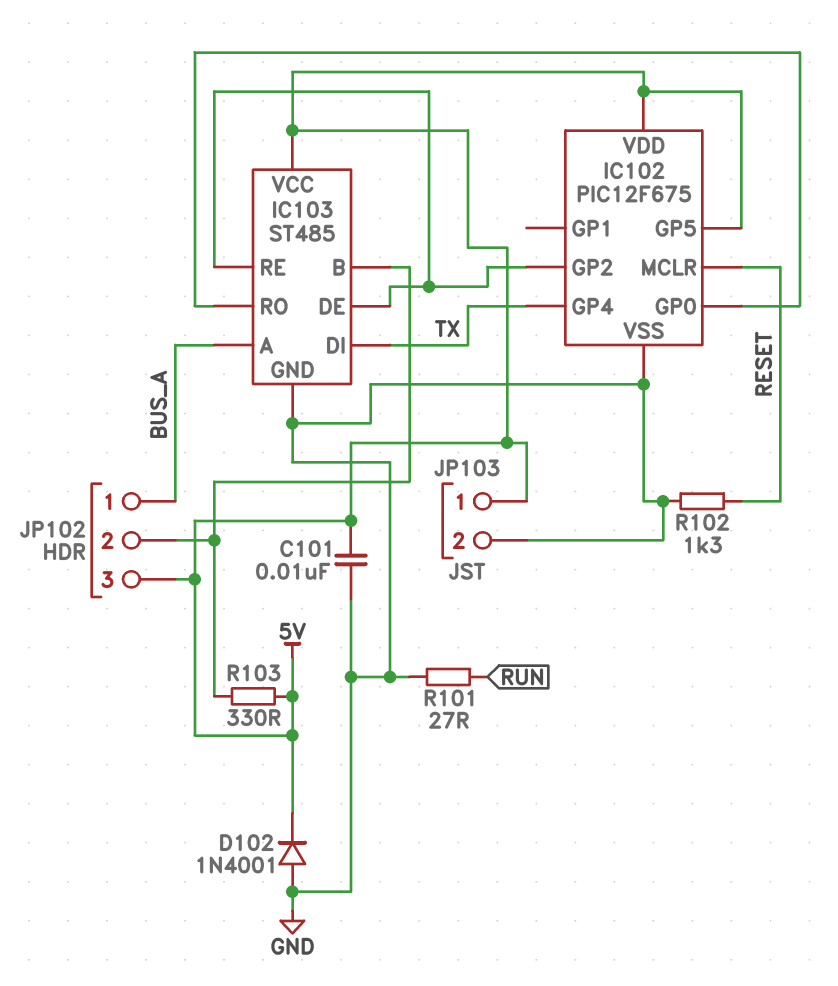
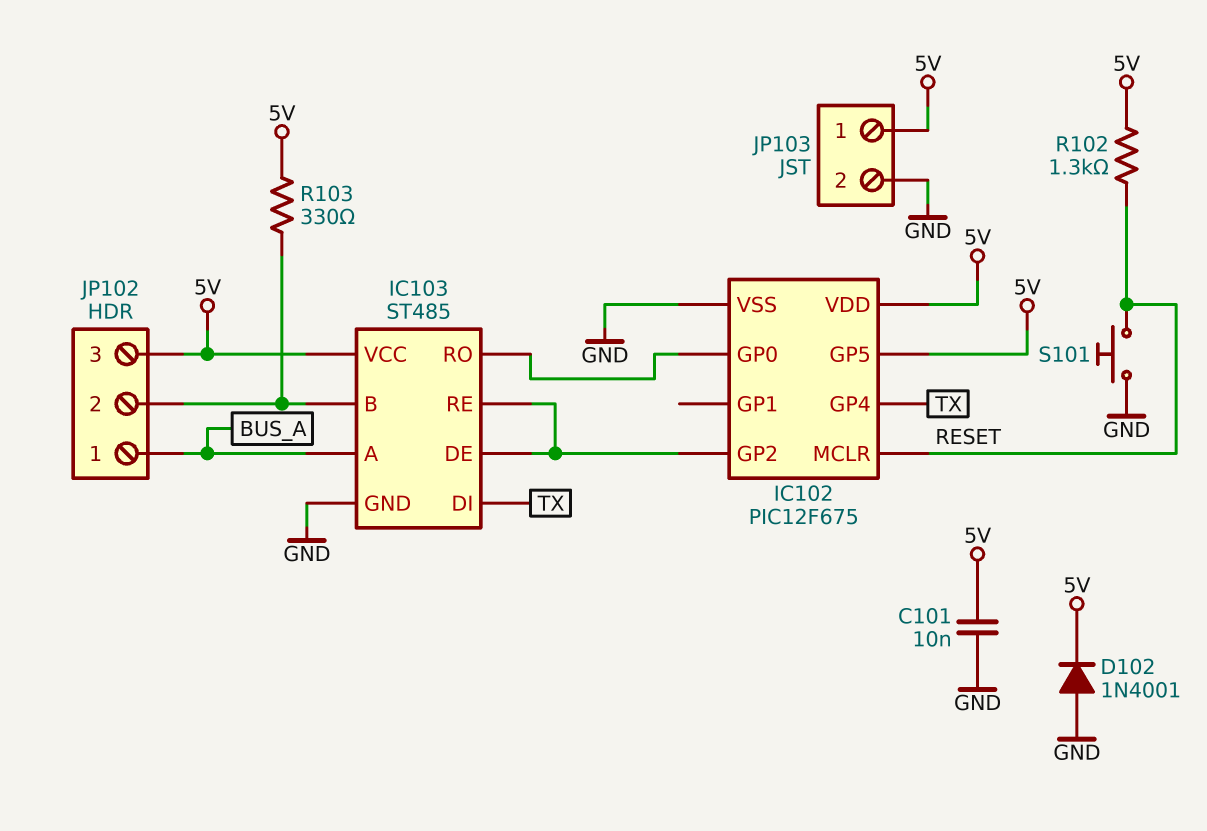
R101: 27 (GND, RUN) -> none
R102: 1.3k (GND, RESET) -> 1.3k (5V, RESET)
S101: none -> button (GND, RESET)

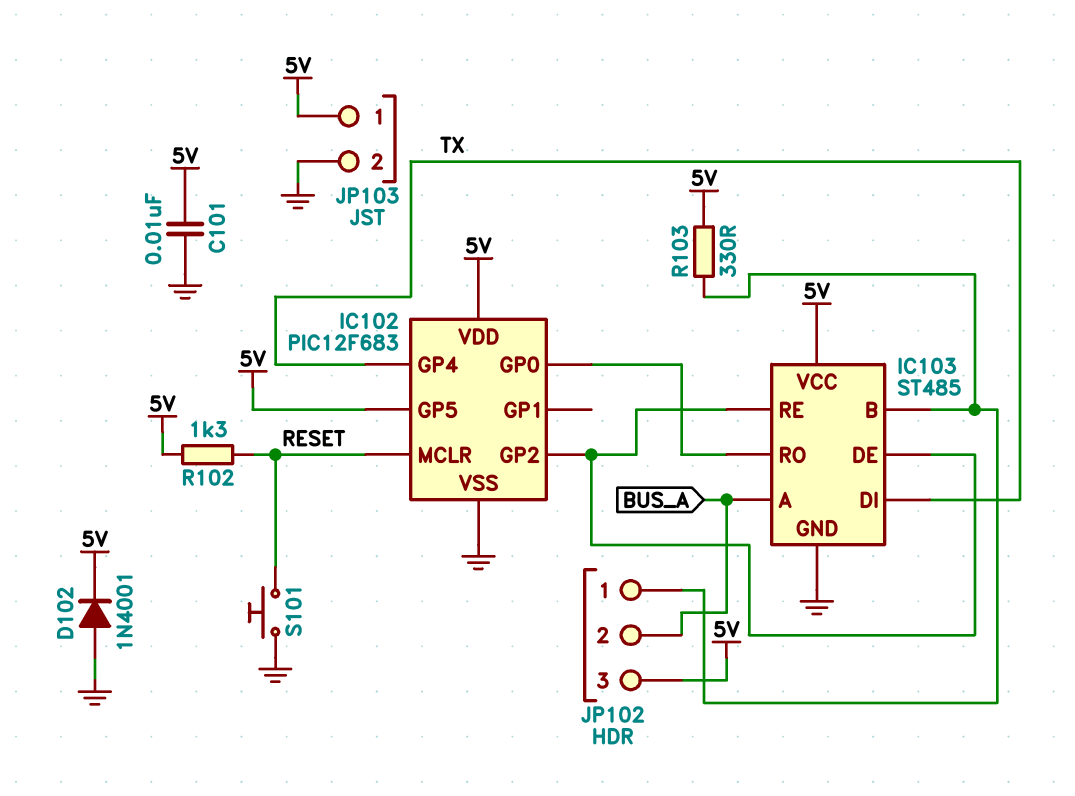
IC102: PIC12F675 -> PIC12F683
JP102 pin 1: BUS_A -> IC103/B
JP102 pin 2: IC103/B -> BUS_A

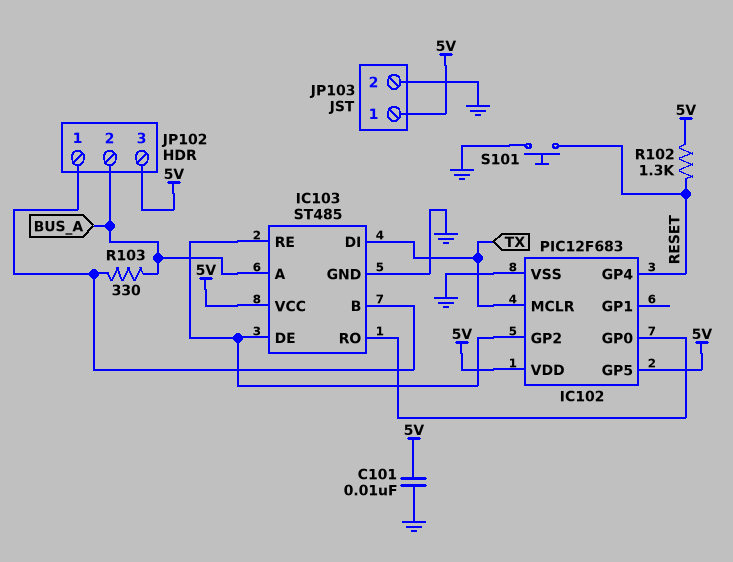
D102: diode 1N4001 (A GND, K 5V) -> none
IC102 pin GP4: TX -> RESET
IC102 pin MCLR: RESET -> TX
R103: 330 (5V, IC103/B) -> 330 (BUS_A, IC103/B)

